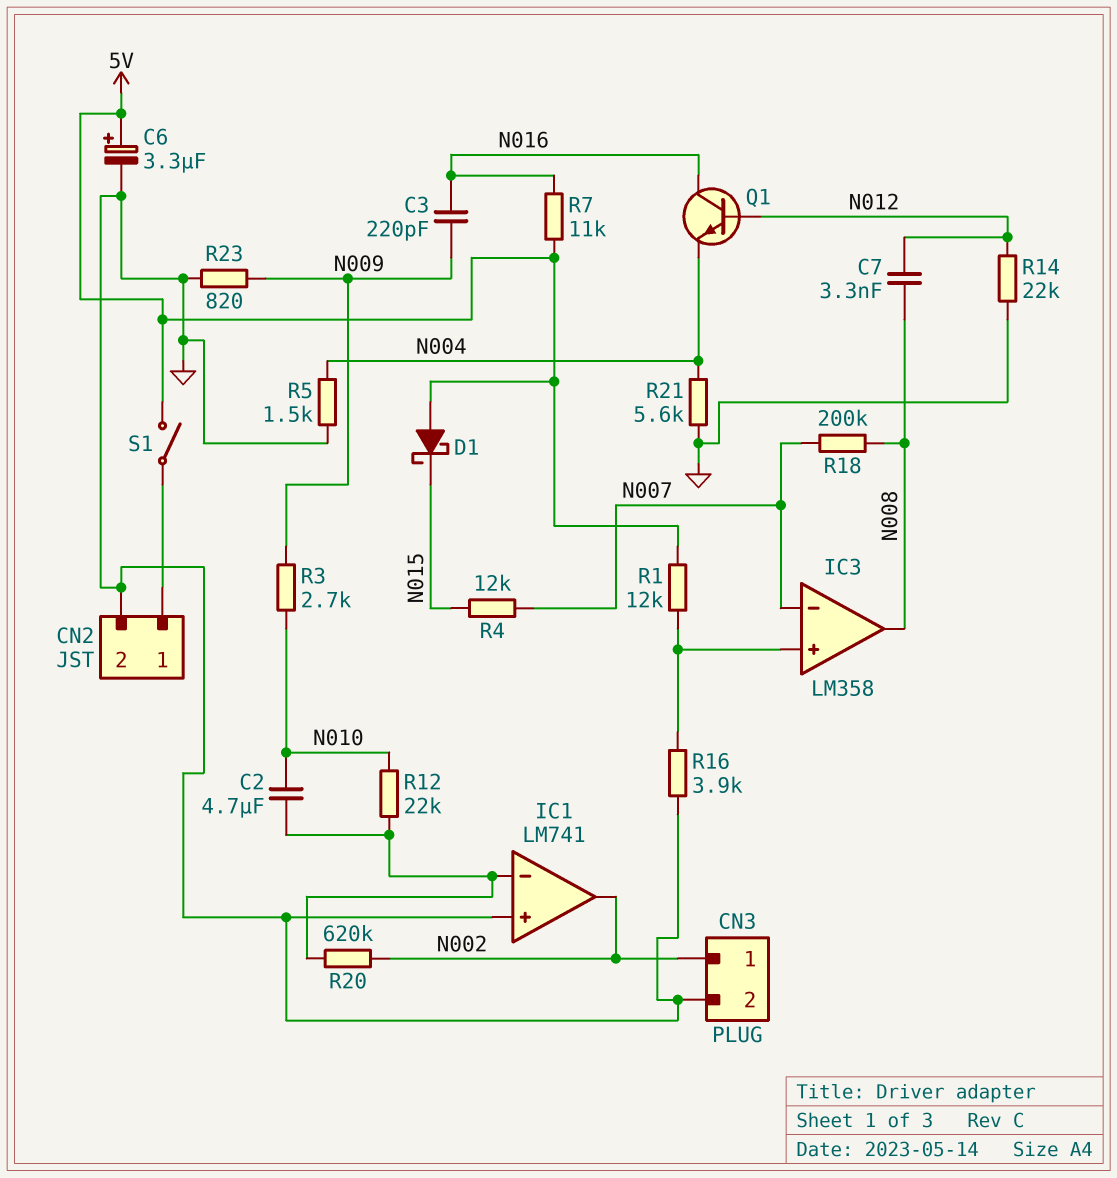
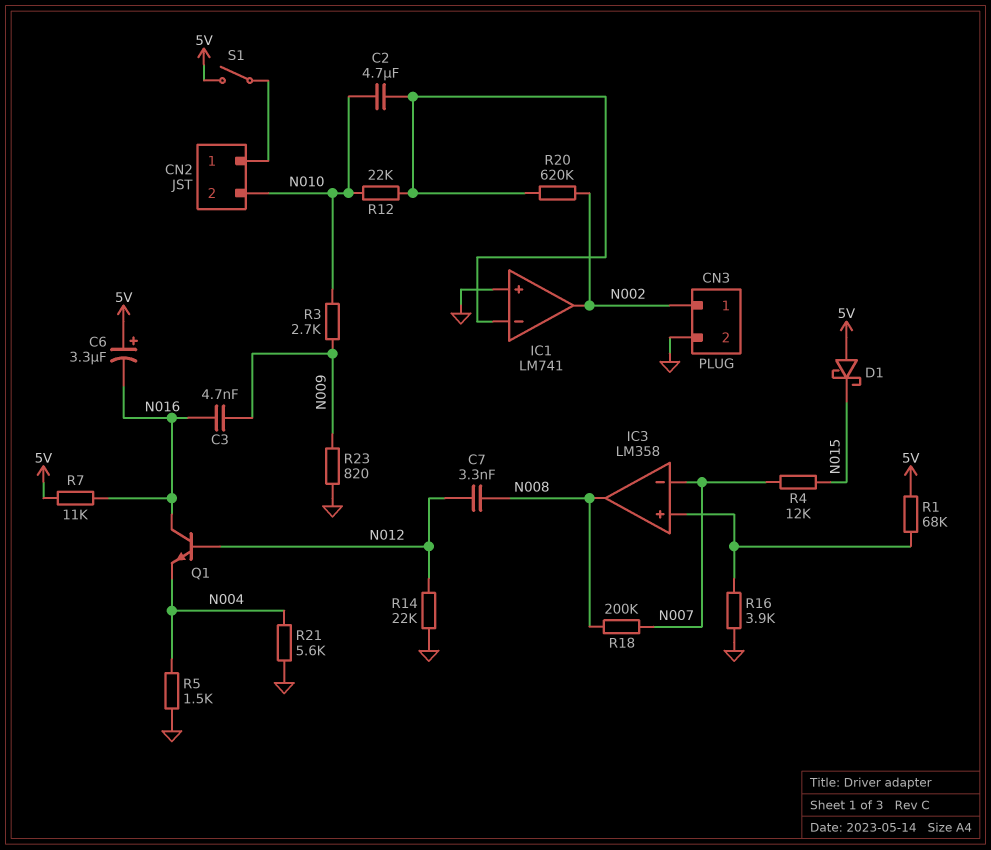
C3: 220pF (N009, N016) -> 4.7nF (N009, N016)
C6: 3.3uF (plus 5V, minus GND) -> 3.3uF (plus 5V, minus N016)
CN2 pin 2: GND -> N010
R1: 12k (5V, IC3/in+) -> 68k (5V, IC3/in+)

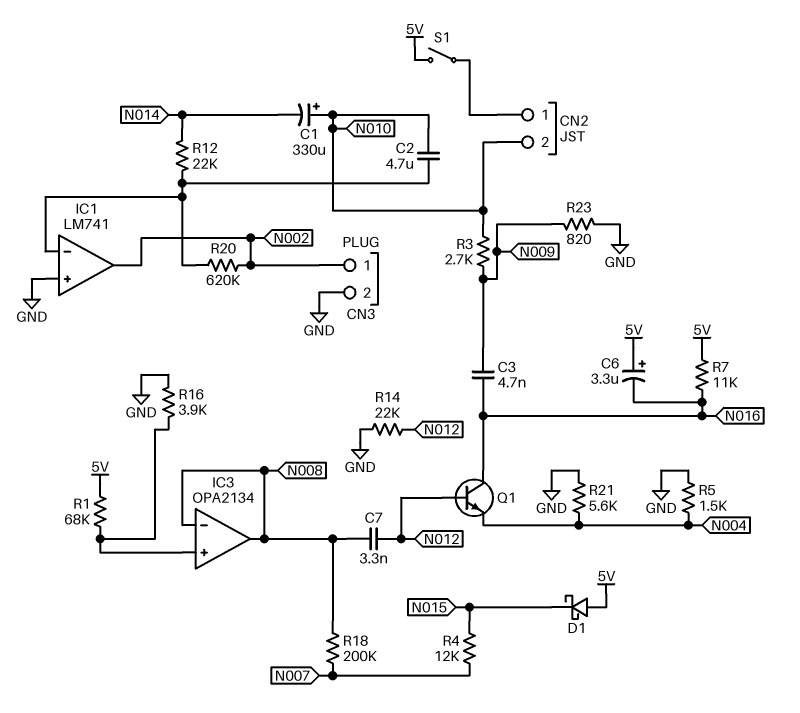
C1: none -> 330uF (plus N010, minus N014)
IC3: LM358 -> OPA2134
IC3 pin in-: N007 -> N008
R12: 22k (IC1/in-, N010) -> 22k (IC1/in-, N014)

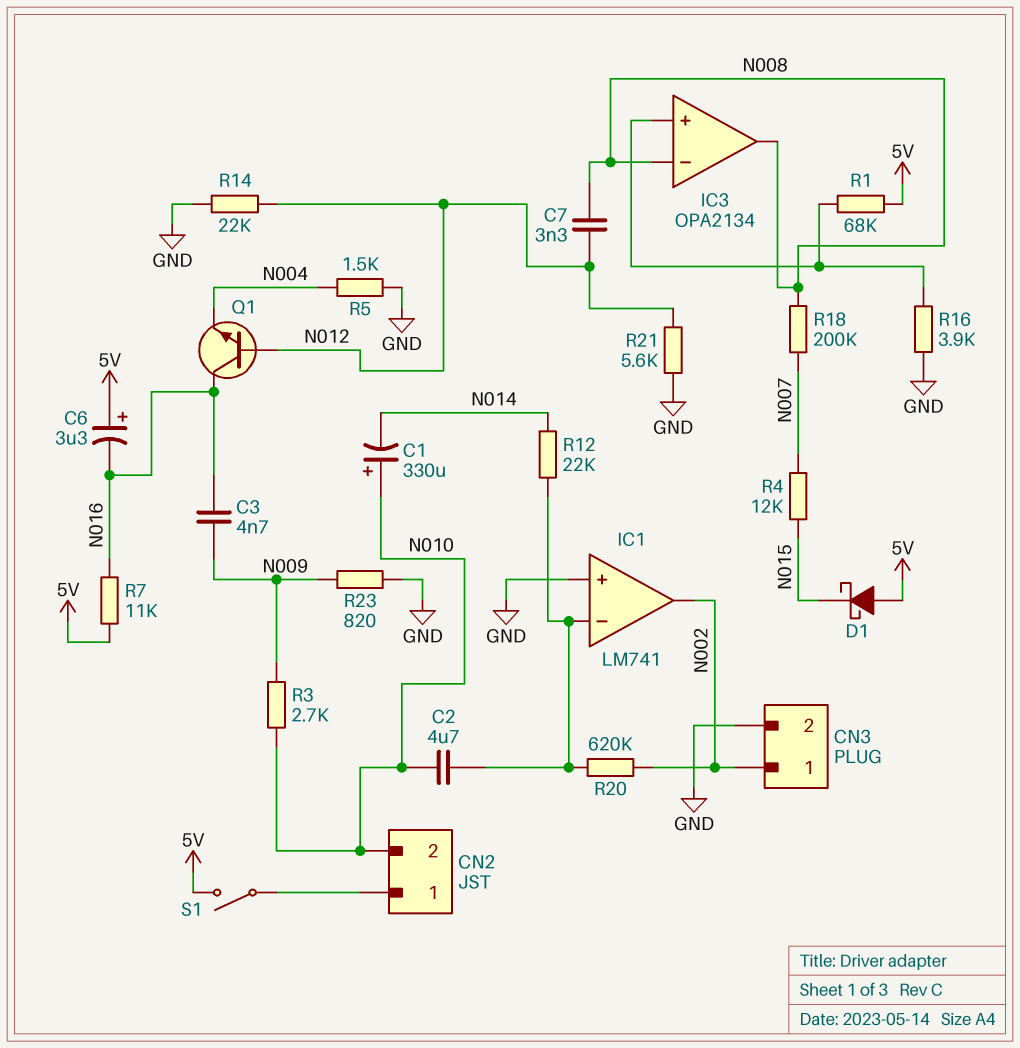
R21: 5.6k (GND, N004) -> 5.6k (GND, N012)

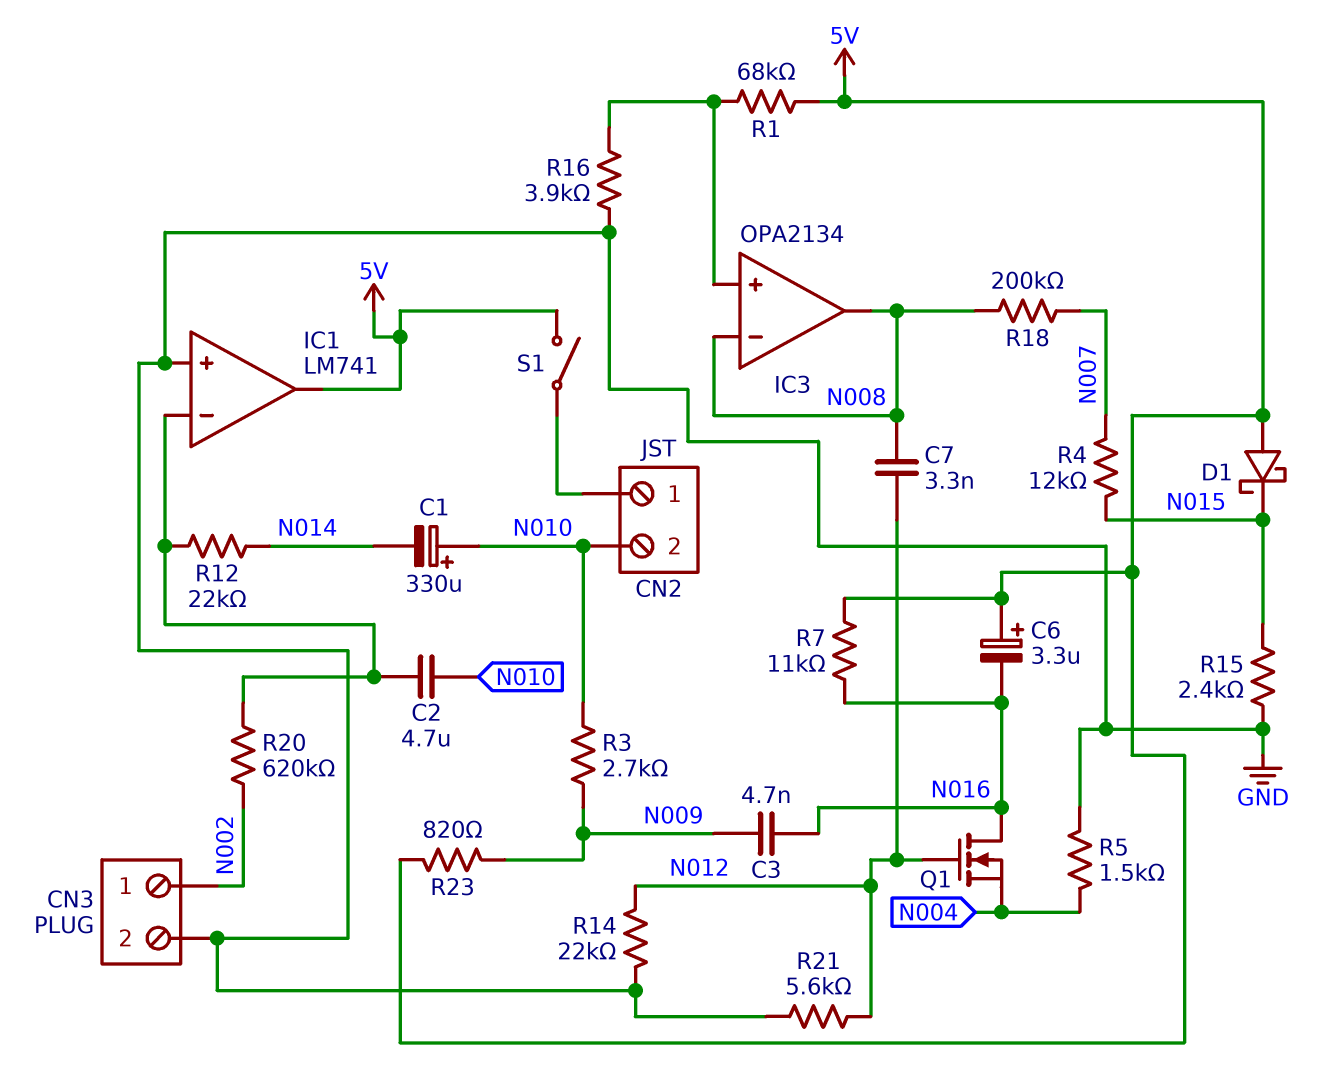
IC1 pin out: N002 -> 5V
Q1: NPN (B N012, C N016, E N004) -> NMOS (G N012, D N016, S N004)
R15: none -> 2.4k (GND, N015)
R23: 820 (GND, N009) -> 820 (5V, N009)

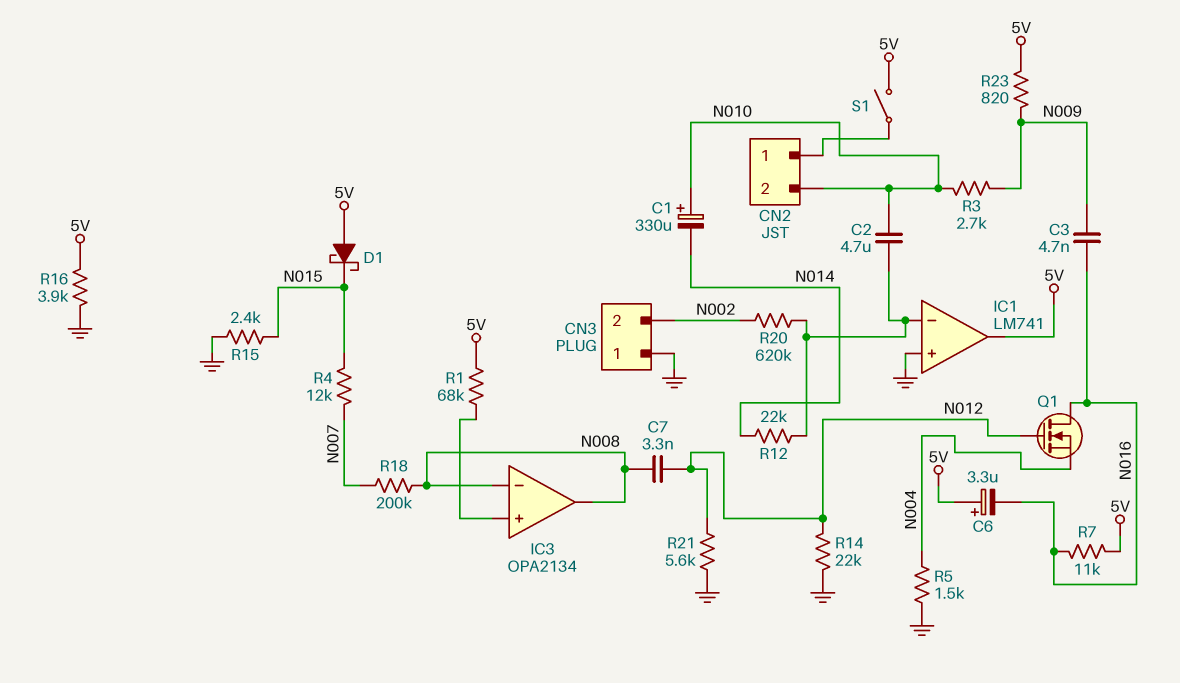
CN3 pin 1: N002 -> GND
CN3 pin 2: GND -> N002
R16: 3.9k (GND, IC3/in+) -> 3.9k (5V, GND)

